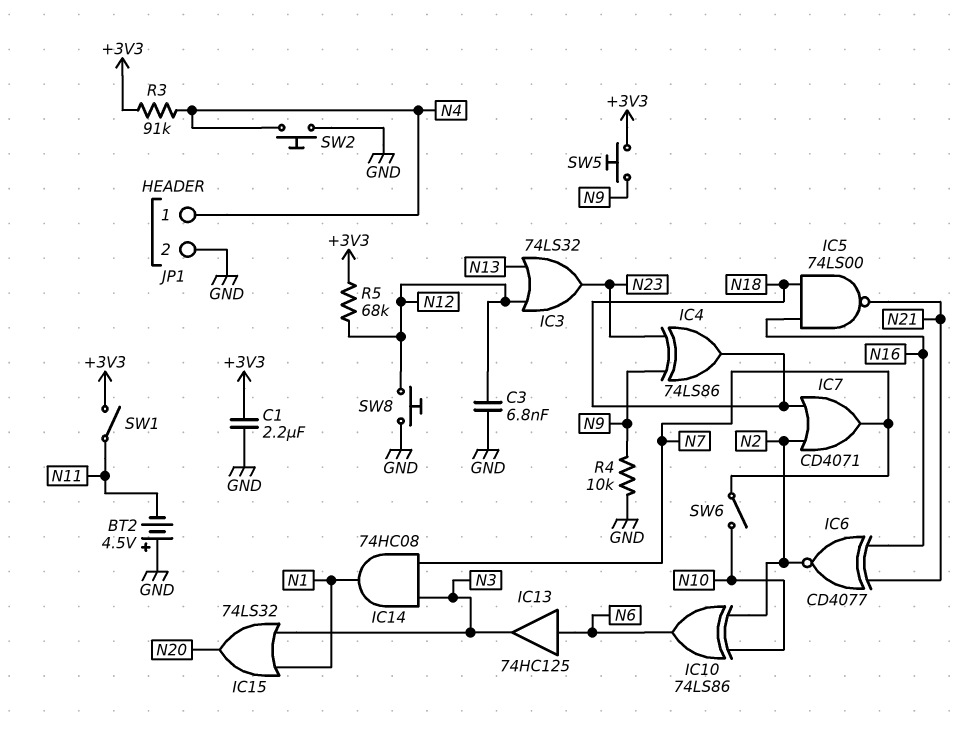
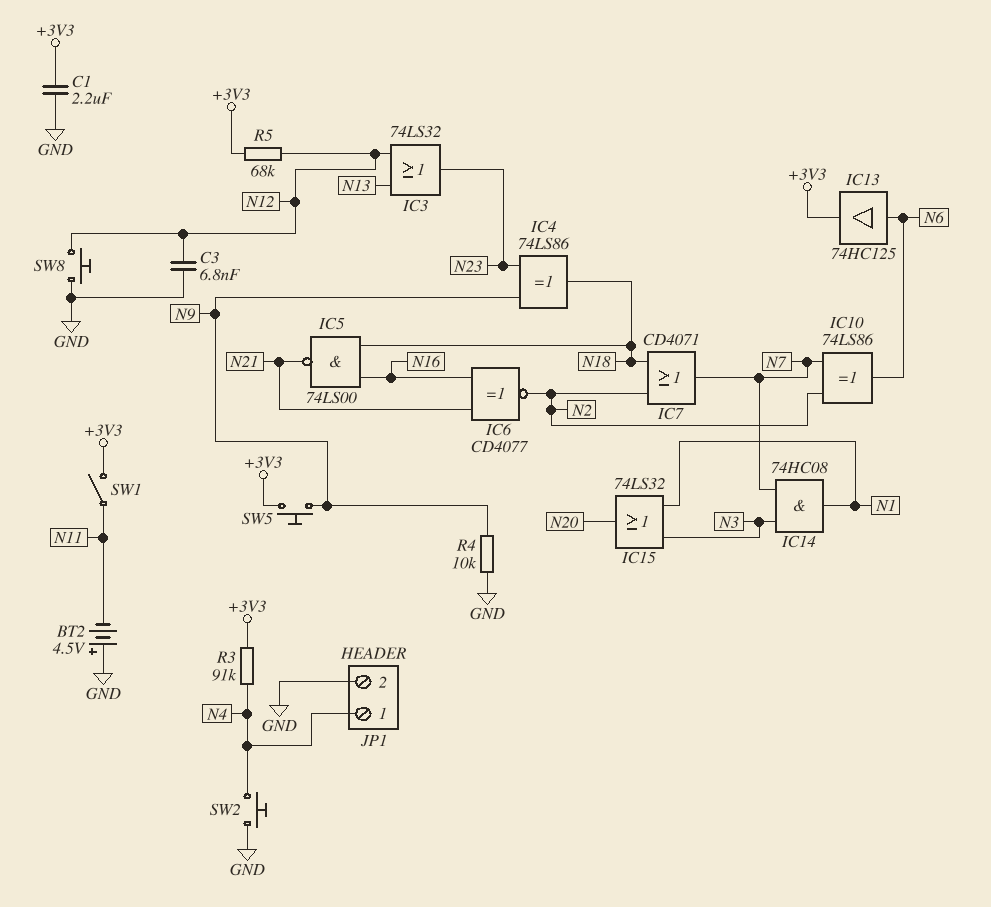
IC10: XOR 74LS86 (in N2, in N10, out N6) -> XOR 74LS86 (in N2, in N7, out N6)
IC13: buffer 74HC125 (in N6, out N3) -> buffer 74HC125 (in N6, out +3V3)
SW6: switch (N7, N10) -> none

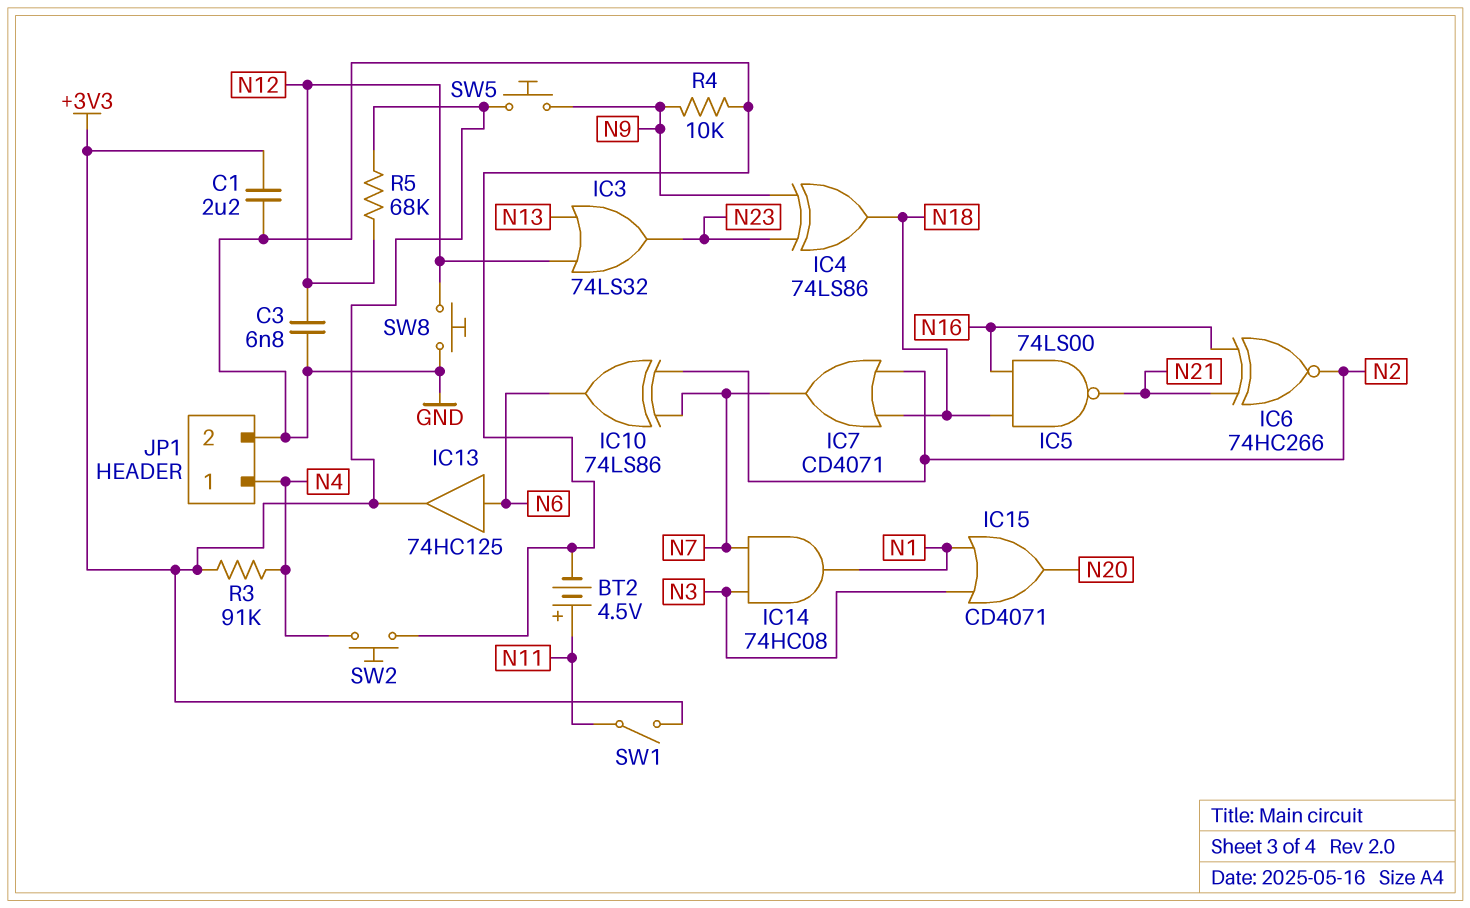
BT2: 4.5V (plus GND, minus N11) -> 4.5V (plus N11, minus GND)
IC6: XNOR CD4077 (in N16, in N21, out N2) -> XNOR 74HC266 (in N16, in N21, out N2)
IC15: OR 74LS32 (in N1, in N3, out N20) -> OR CD4071 (in N1, in N3, out N20)

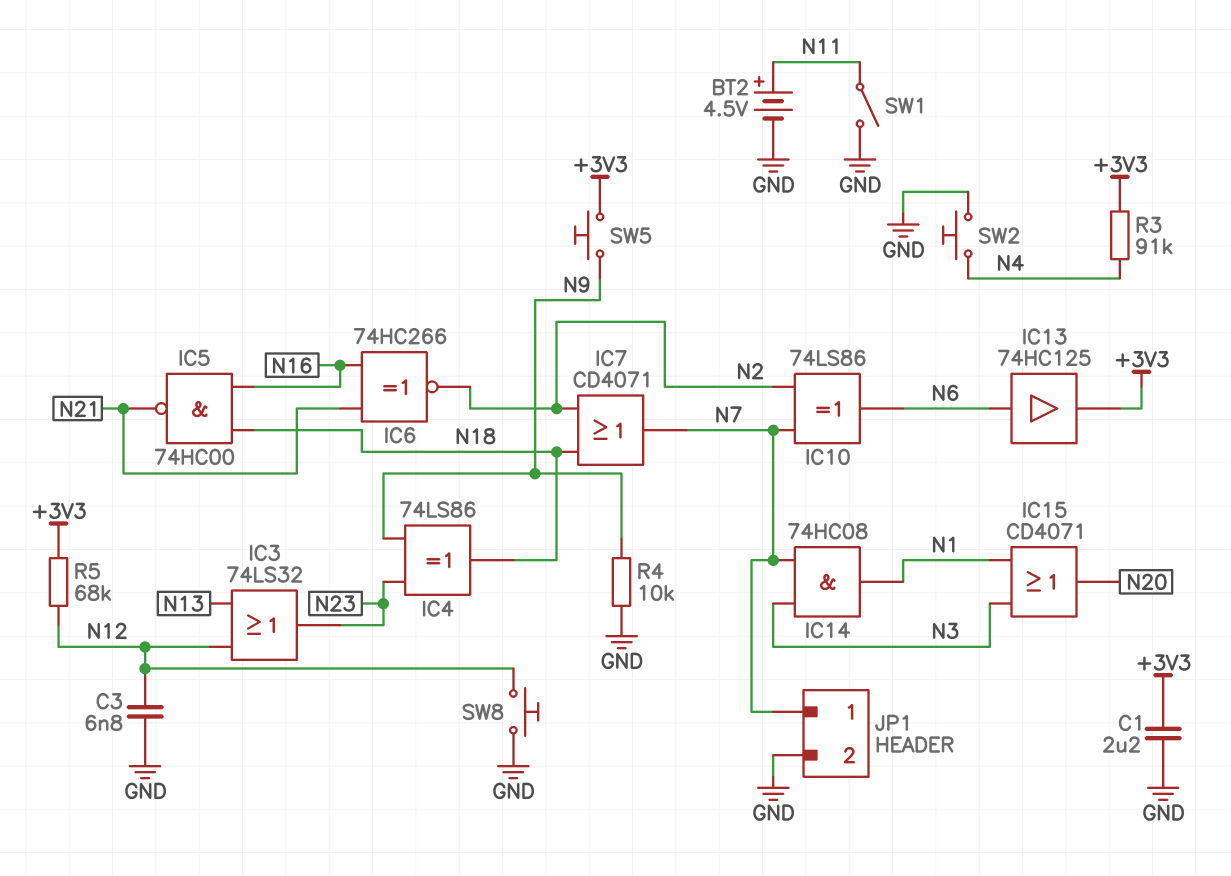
IC5: NAND 74LS00 (in N16, in N18, out N21) -> NAND 74HC00 (in N16, in N18, out N21)
JP1 pin 1: N4 -> N7
SW1: switch (+3V3, N11) -> switch (GND, N11)

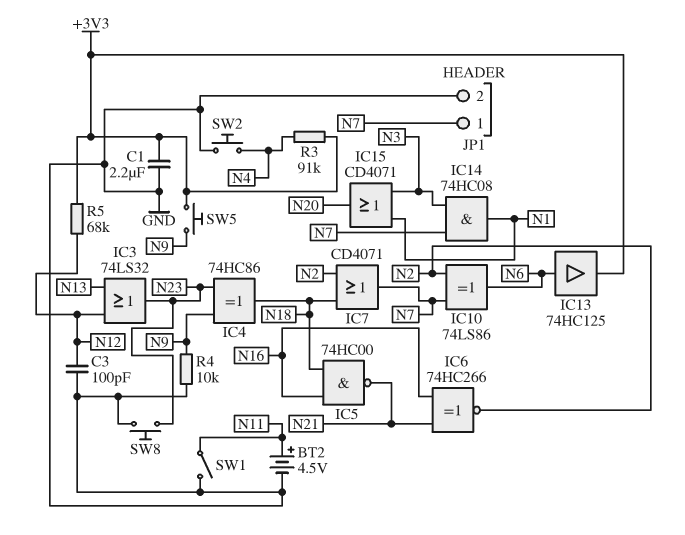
C3: 6.8nF (GND, N12) -> 100pF (GND, N12)
IC4: XOR 74LS86 (in N9, in N23, out N18) -> XOR 74HC86 (in N9, in N23, out N18)
SW8: button (GND, N12) -> button (GND, N23)

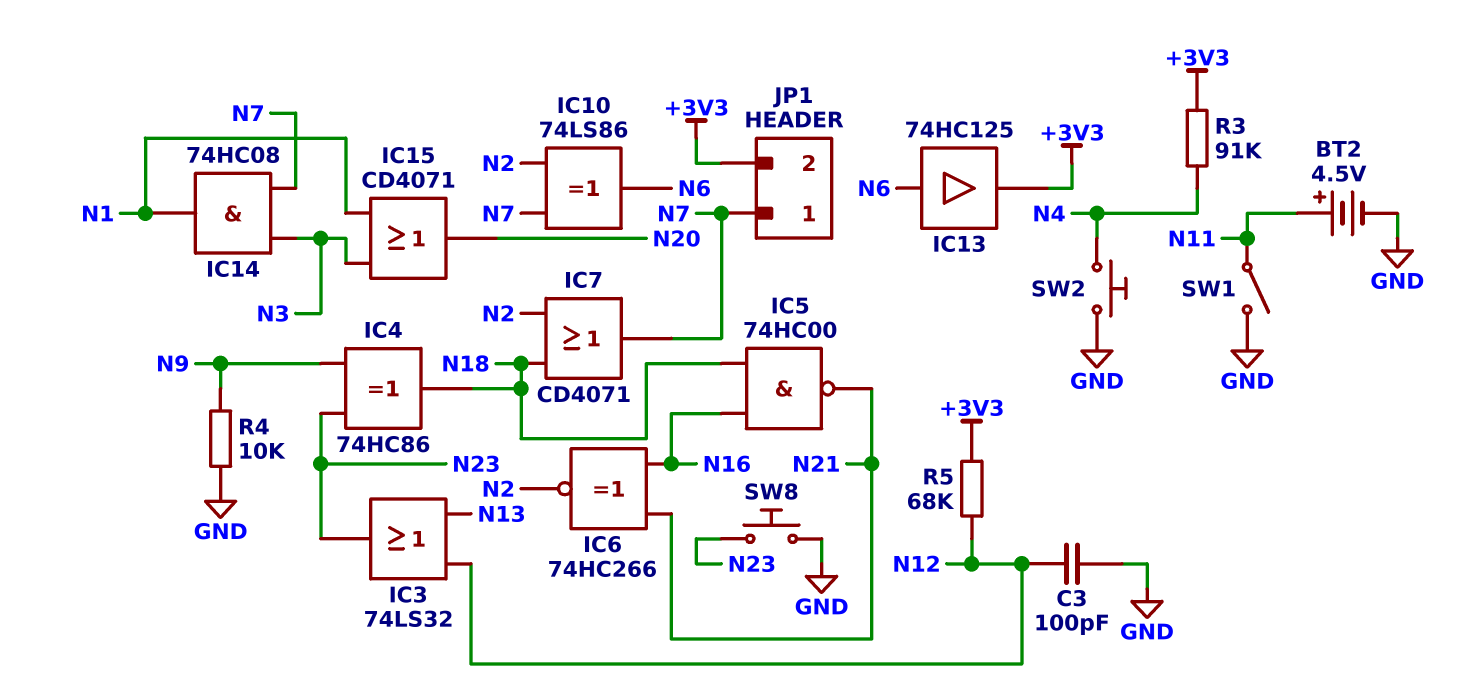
C1: 2.2uF (+3V3, GND) -> none
JP1 pin 2: GND -> +3V3
SW5: button (+3V3, N9) -> none

